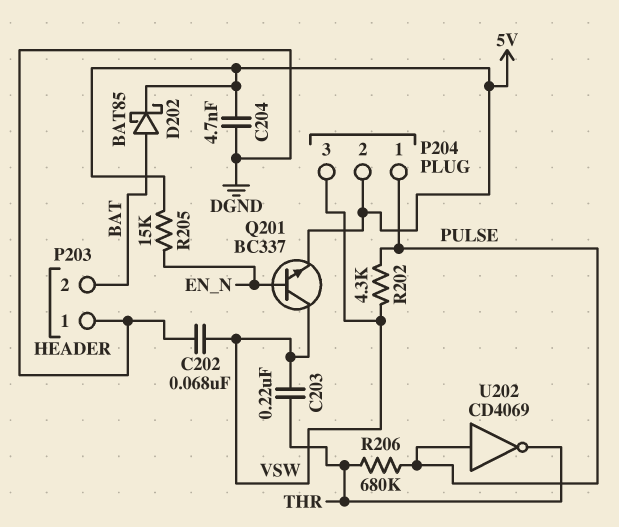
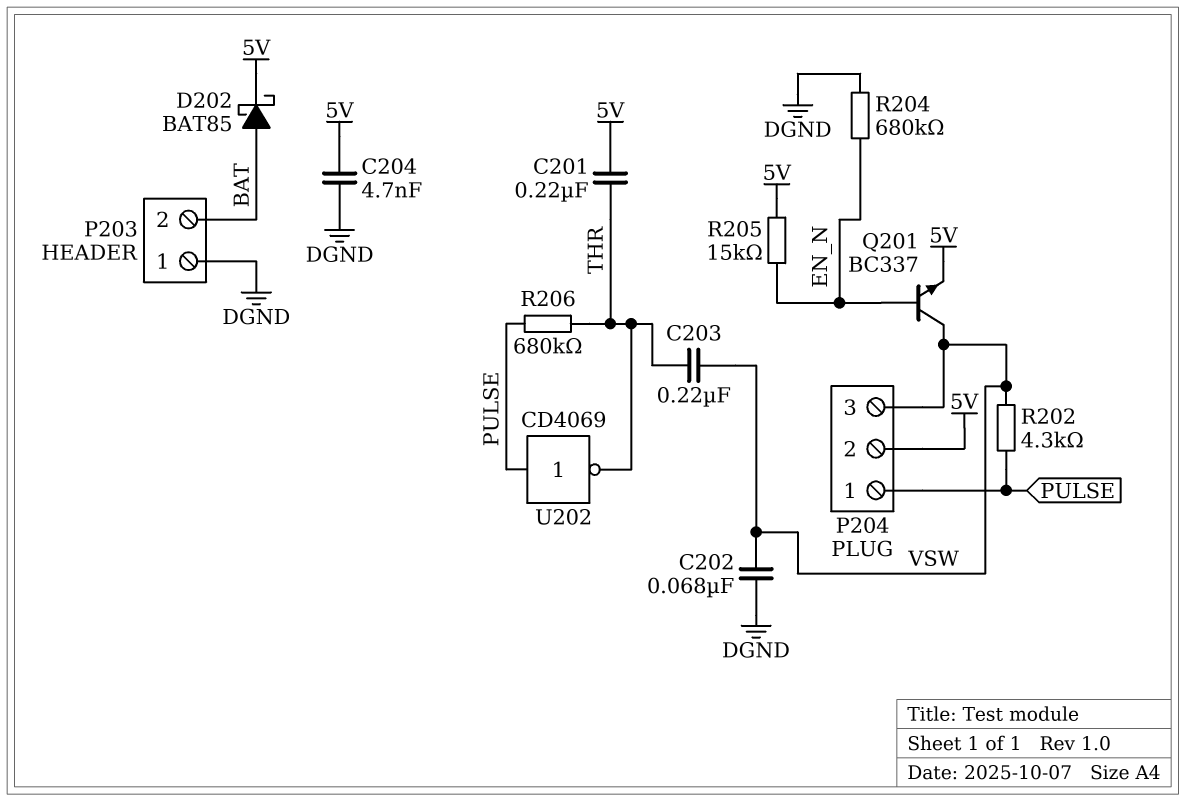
C201: none -> 220nF (5V, THR)
R204: none -> 680k (DGND, EN_N)

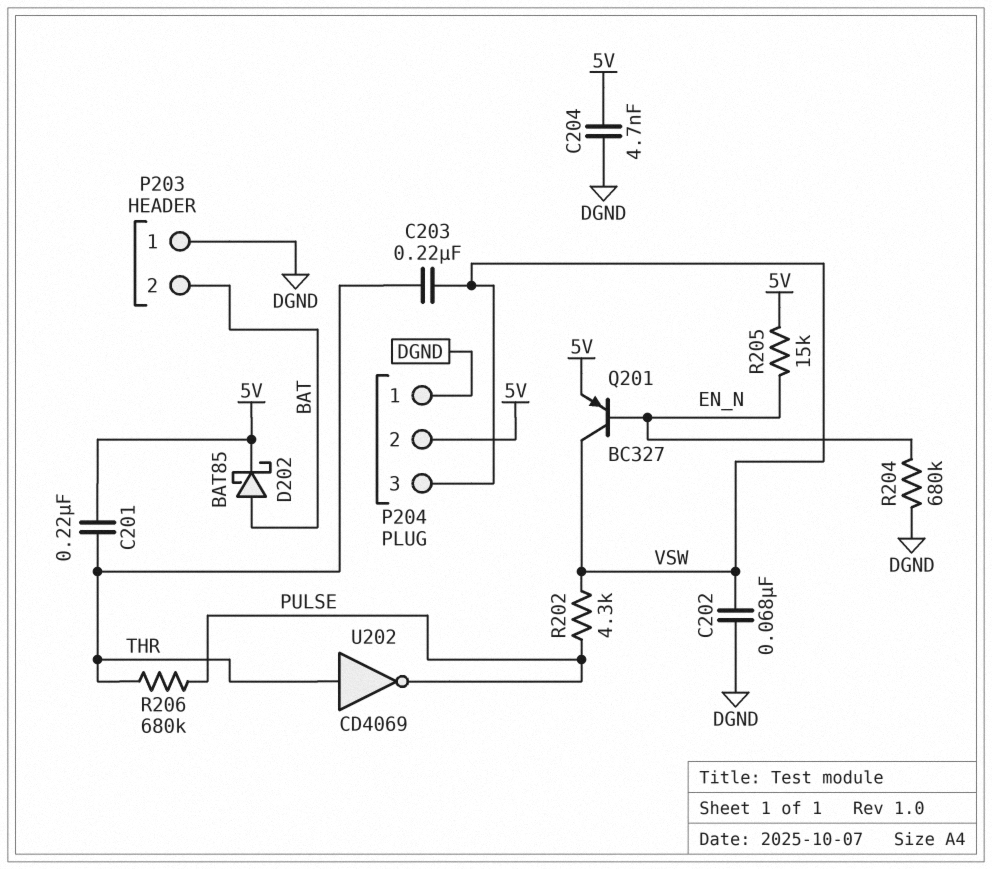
P204 pin 1: PULSE -> DGND
Q201: NPN BC337 (B EN_N, C VSW, E 5V) -> PNP BC327 (B EN_N, C VSW, E 5V)
U202: NOT CD4069 (in PULSE, out THR) -> NOT CD4069 (in THR, out PULSE)

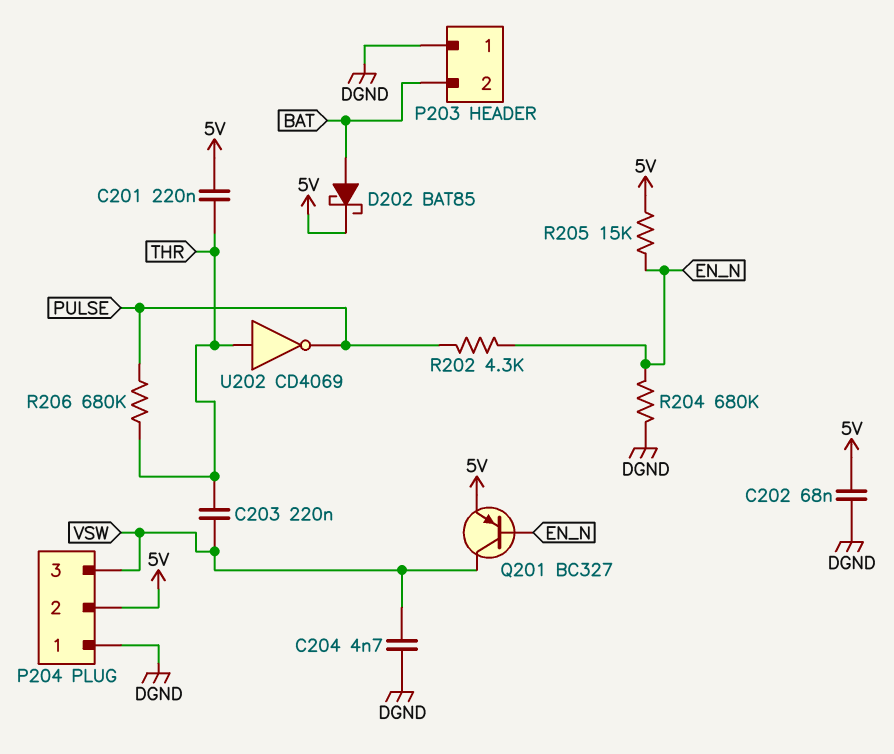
C202: 68nF (DGND, VSW) -> 68nF (5V, DGND)
C204: 4.7nF (5V, DGND) -> 4.7nF (DGND, VSW)
R202: 4.3k (PULSE, VSW) -> 4.3k (EN_N, PULSE)

